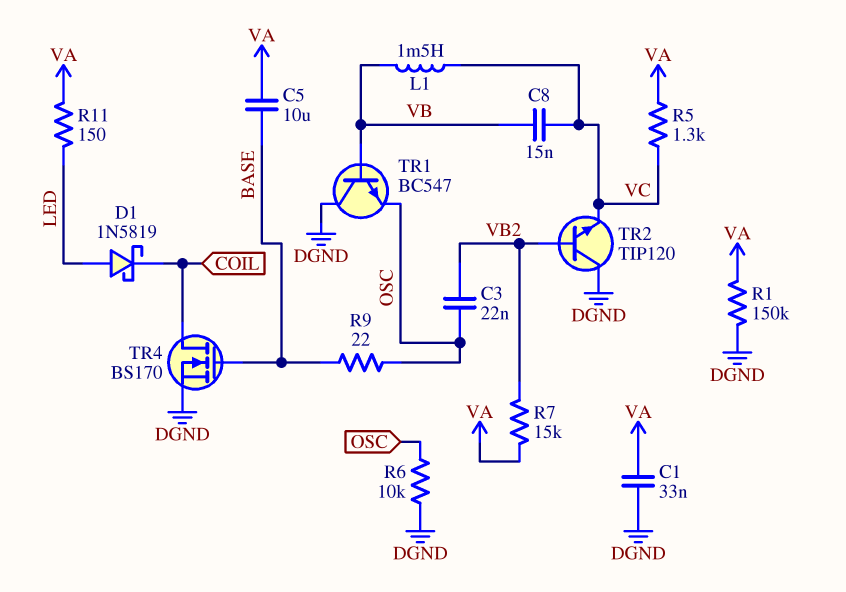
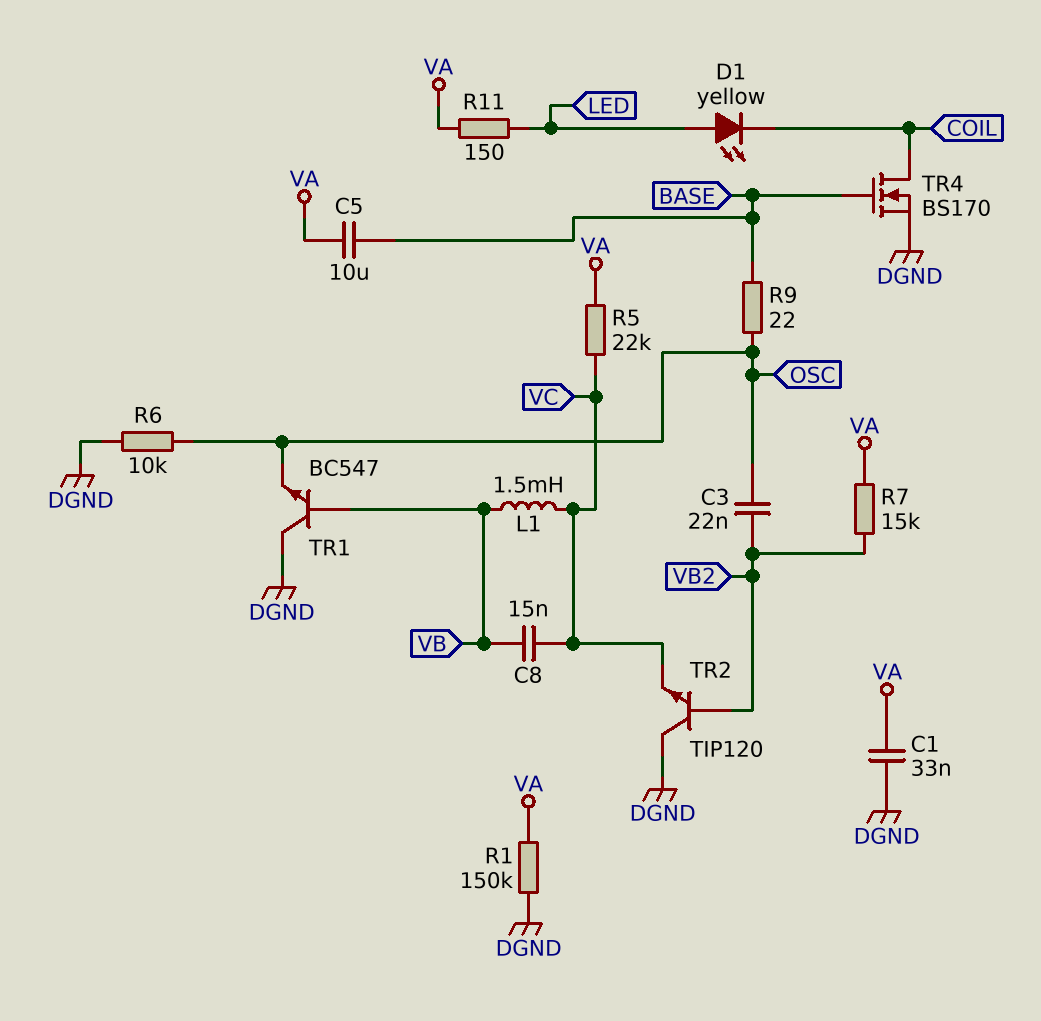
D1: schottky 1N5819 (A LED, K COIL) -> LED yellow (A LED, K COIL)
R5: 1.3k (VA, VC) -> 22k (VA, VC)

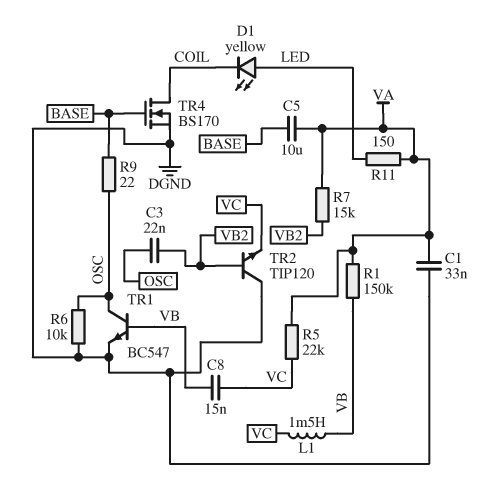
R1: 150k (DGND, VA) -> 150k (VA, VB)
TR1: NPN BC547 (B VB, C DGND, E OSC) -> NPN BC547 (B VB, C OSC, E DGND)

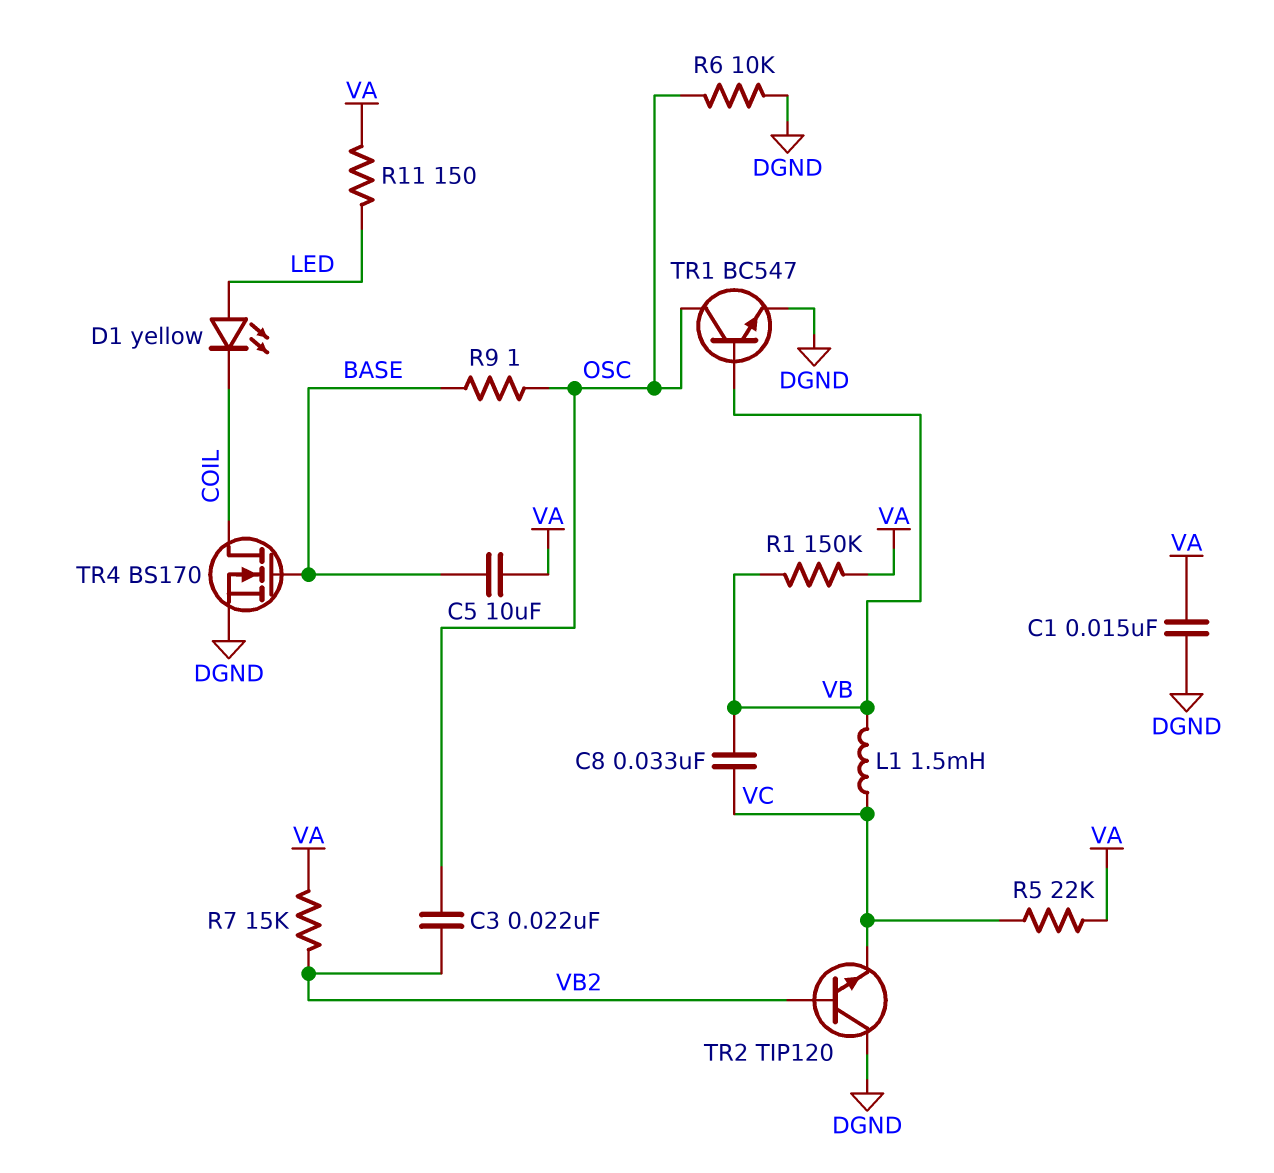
C1: 33nF (DGND, VA) -> 15nF (DGND, VA)
C8: 15nF (VB, VC) -> 33nF (VB, VC)
R9: 22 (BASE, OSC) -> 1 (BASE, OSC)

